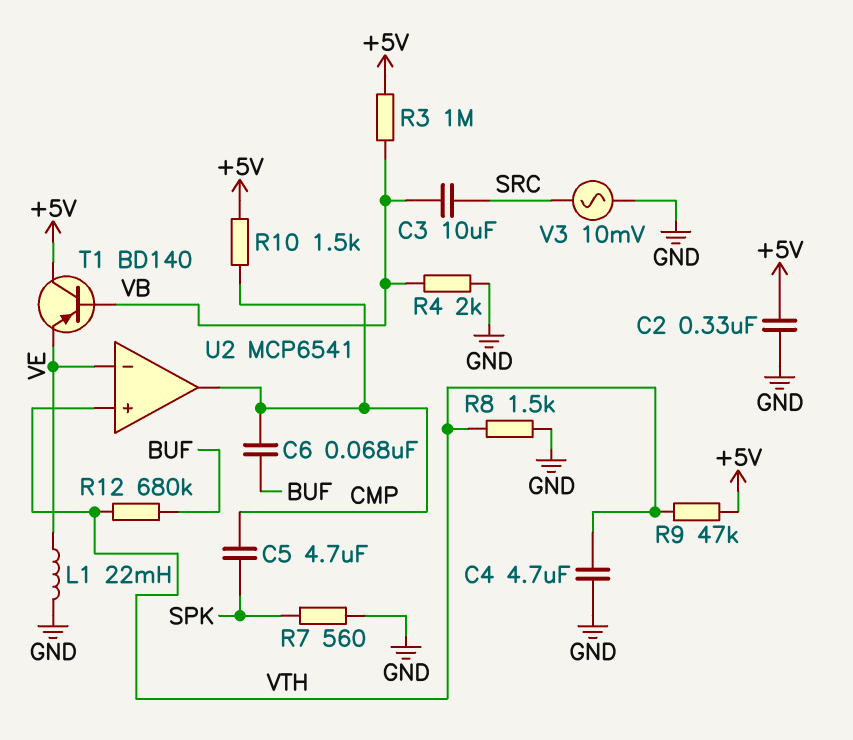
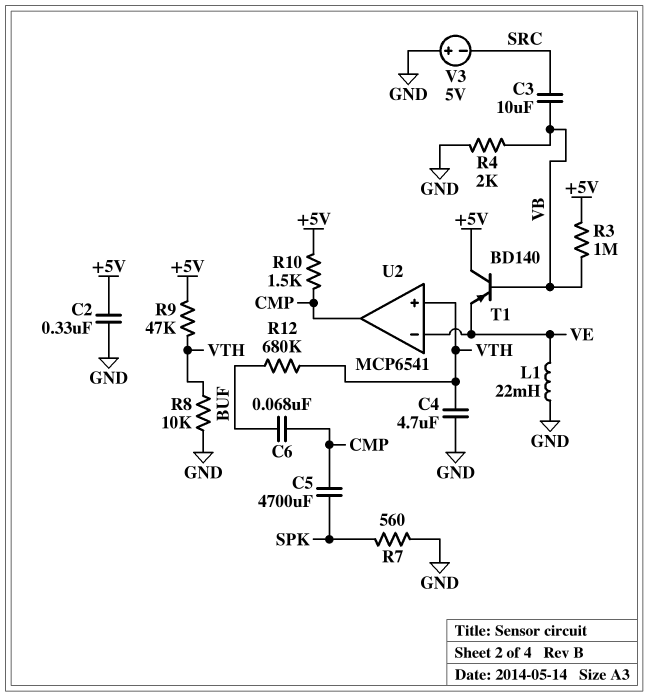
C5: 4.7uF (CMP, SPK) -> 4700uF (CMP, SPK)
R8: 1.5k (GND, VTH) -> 10k (GND, VTH)
V3: AC 10mV (GND, SRC) -> 5V (plus GND, minus SRC)

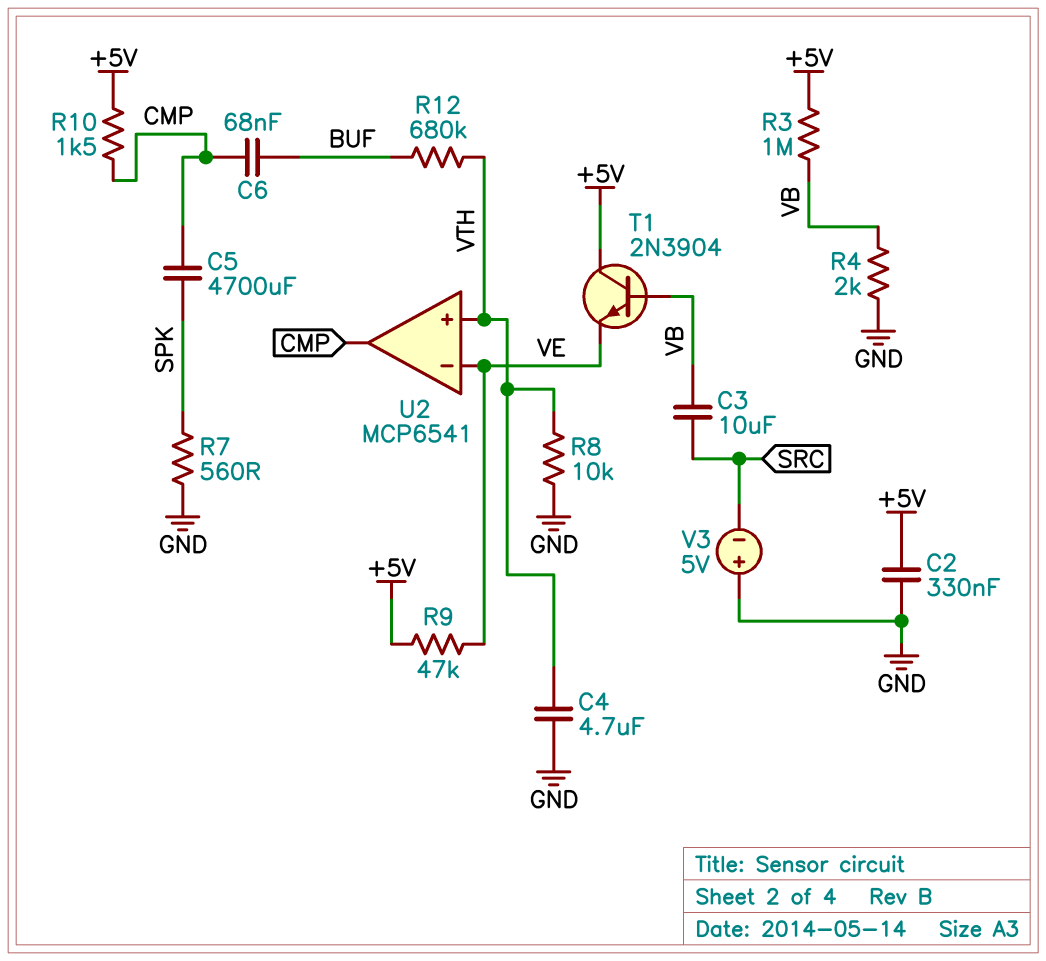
L1: 22mH (GND, VE) -> none
R9: 47k (+5V, VTH) -> 47k (+5V, VE)
T1: PNP BD140 (B VB, C +5V, E VE) -> NPN 2N3904 (B VB, C +5V, E VE)

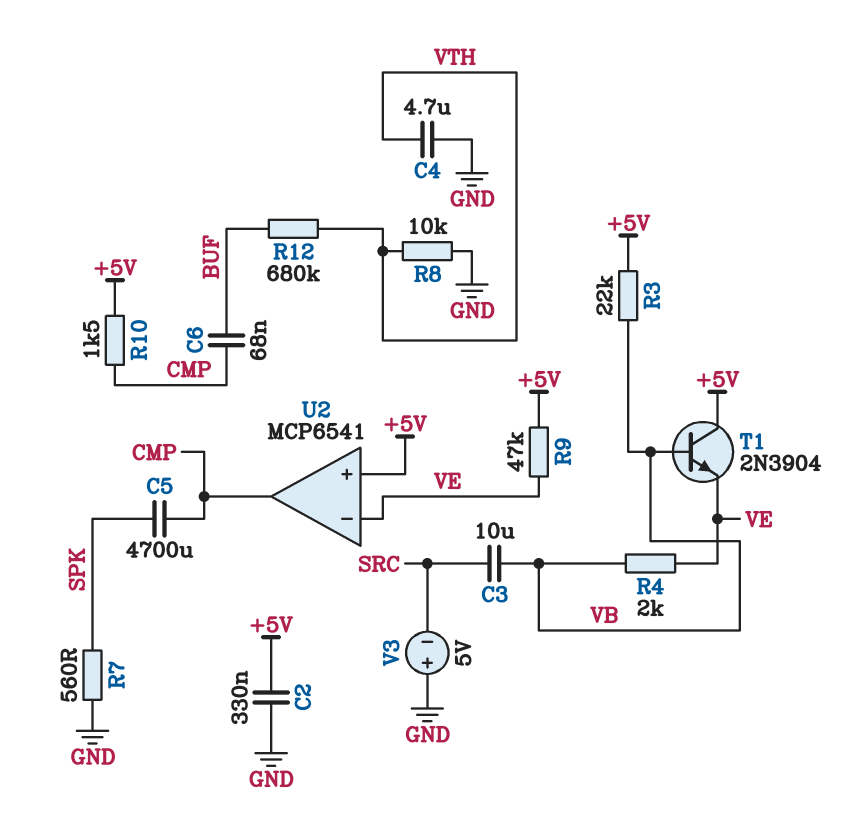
R3: 1M (+5V, VB) -> 22k (+5V, VB)
R4: 2k (GND, VB) -> 2k (VB, VE)
U2 pin in+: VTH -> +5V

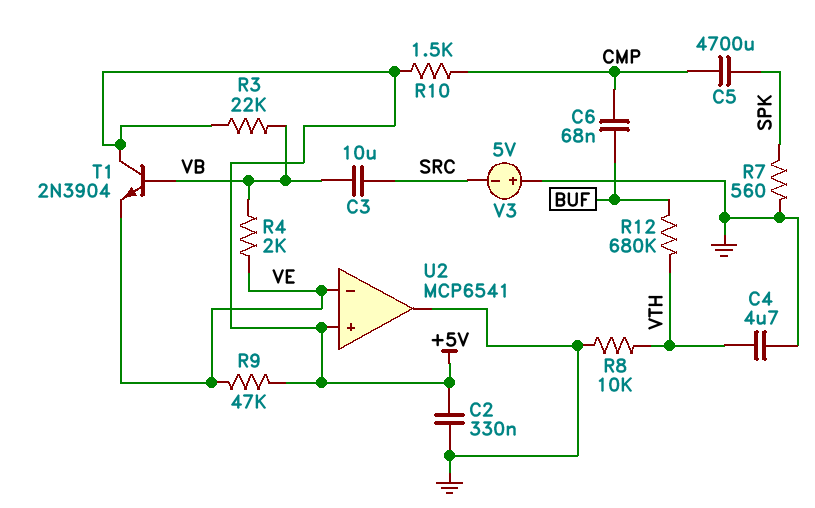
U2 pin out: CMP -> GND

